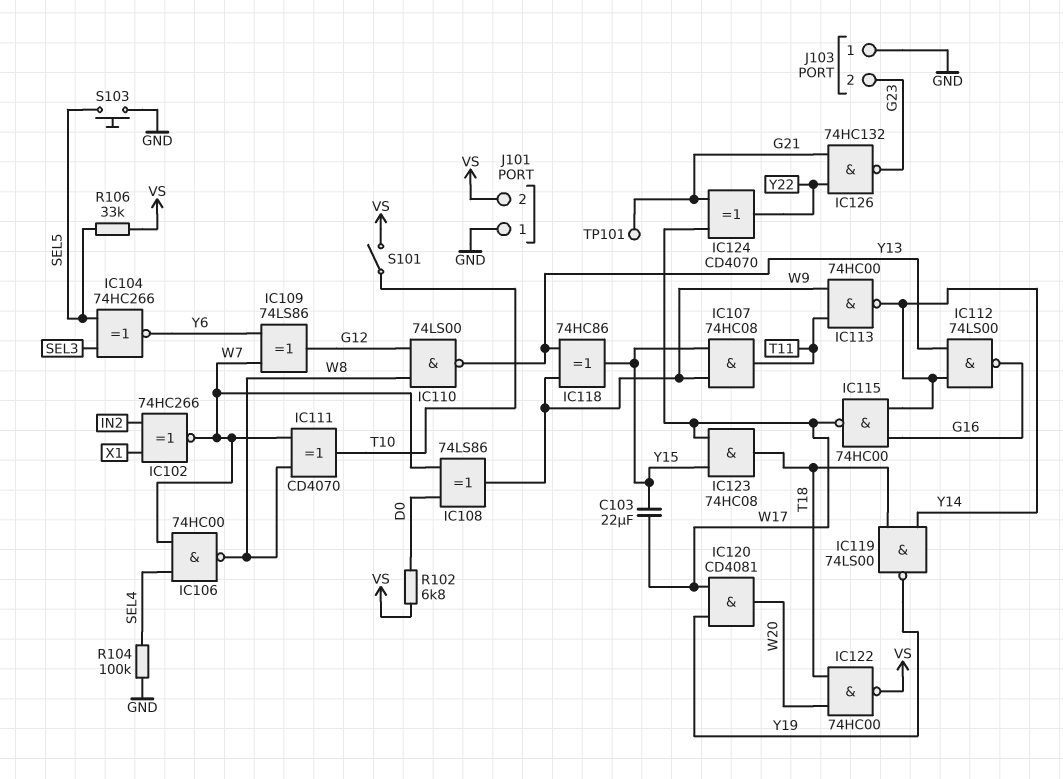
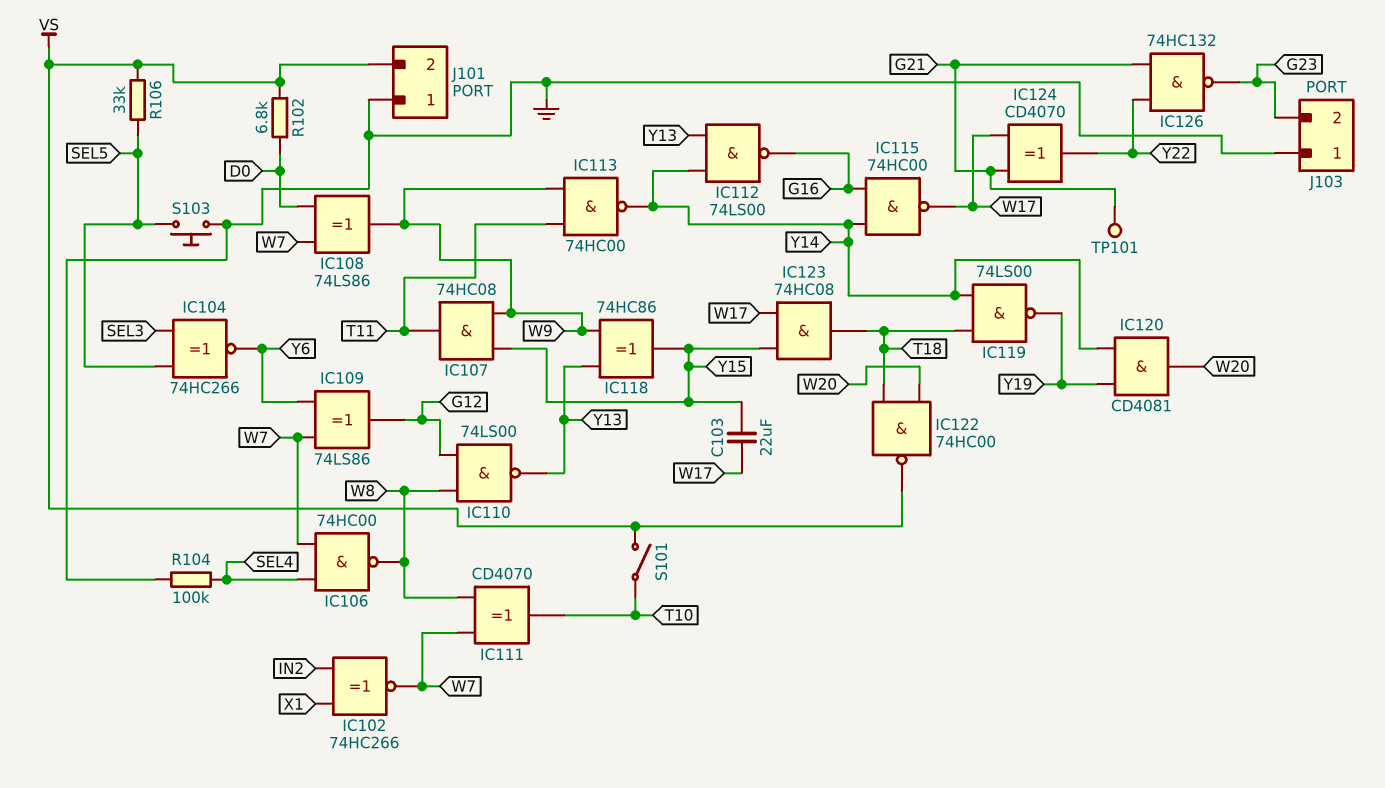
IC120: AND CD4081 (in W17, in Y19, out W20) -> AND CD4081 (in Y14, in Y19, out W20)

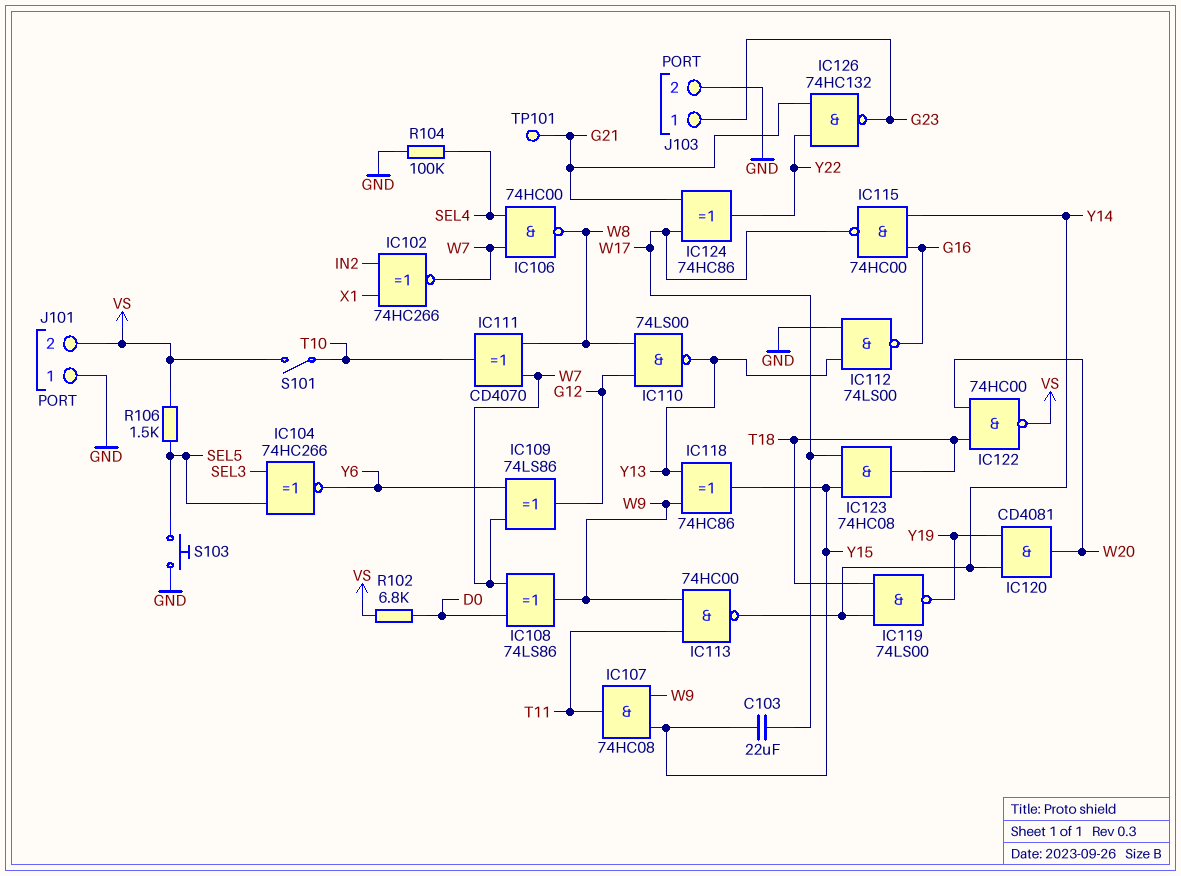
IC112: NAND 74LS00 (in Y13, in Y14, out G16) -> NAND 74LS00 (in GND, in Y13, out G16)
IC124: XOR CD4070 (in G21, in W17, out Y22) -> XOR 74HC86 (in G21, in W17, out Y22)
J103 pin 1: GND -> G23
J103 pin 2: G23 -> GND
R106: 33k (SEL5, VS) -> 1.5k (SEL5, VS)

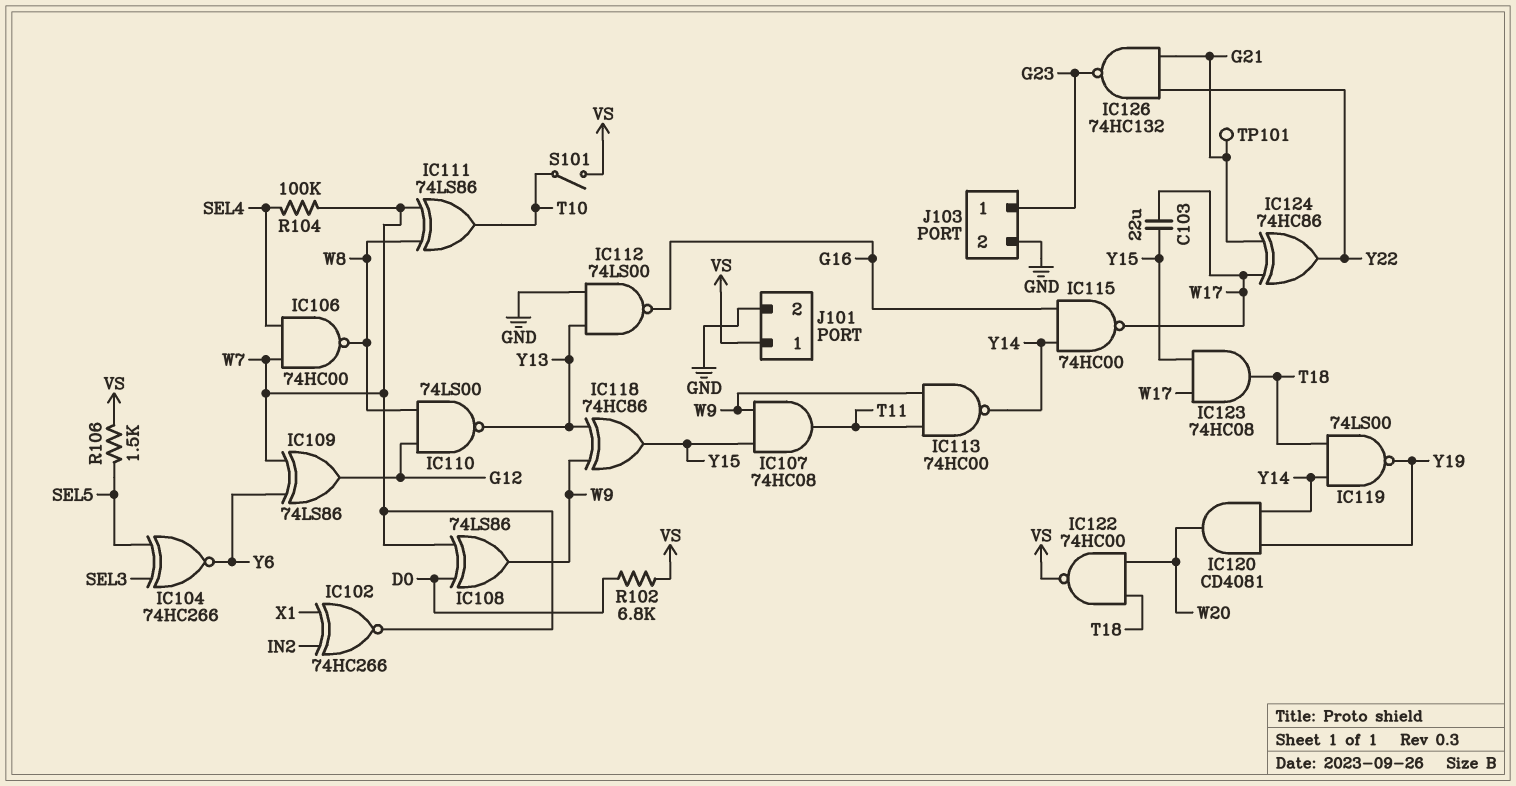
IC111: XOR CD4070 (in W7, in W8, out T10) -> XOR 74LS86 (in W7, in W8, out T10)
J101 pin 1: GND -> VS
J101 pin 2: VS -> GND
R104: 100k (GND, SEL4) -> 100k (SEL4, W7)
S103: button (GND, SEL5) -> none

